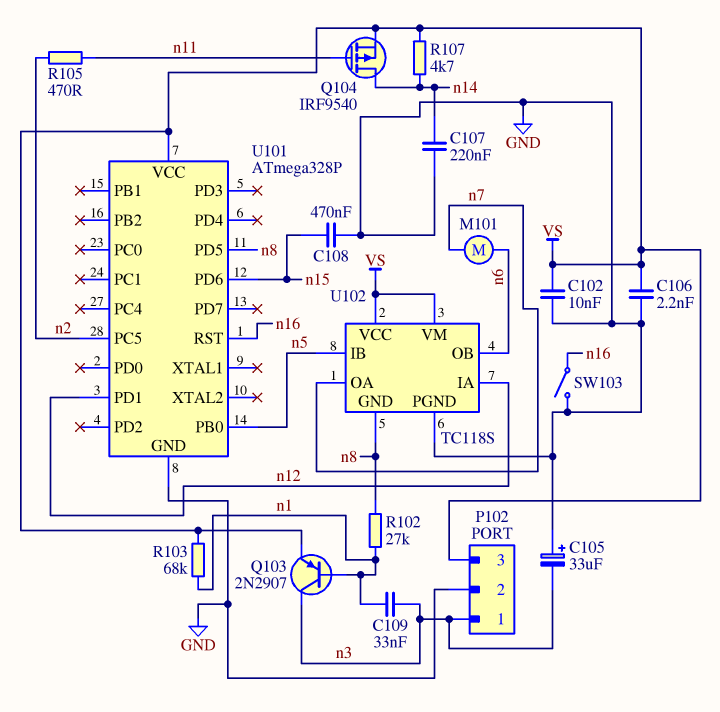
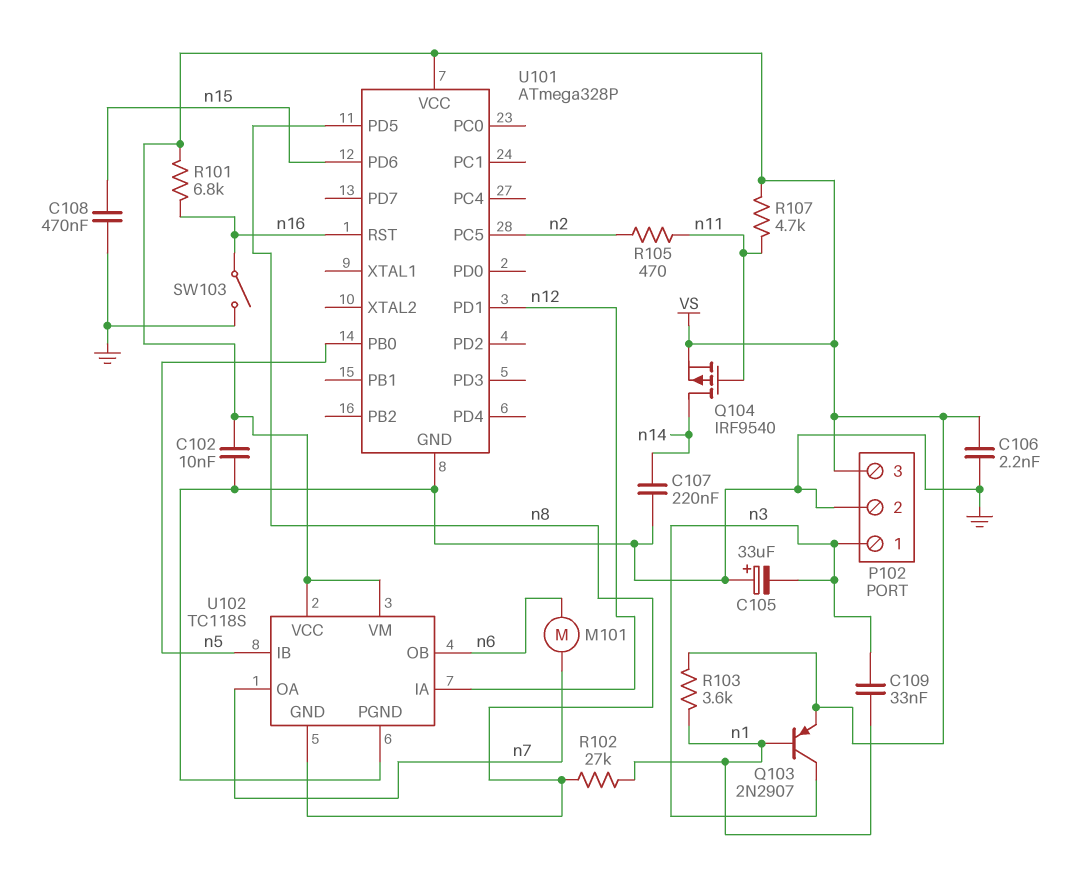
R101: none -> 6.8k (VS, n16)
R103: 68k (VS, n1) -> 3.6k (VS, n1)
R107: 4.7k (VS, n14) -> 4.7k (VS, n11)

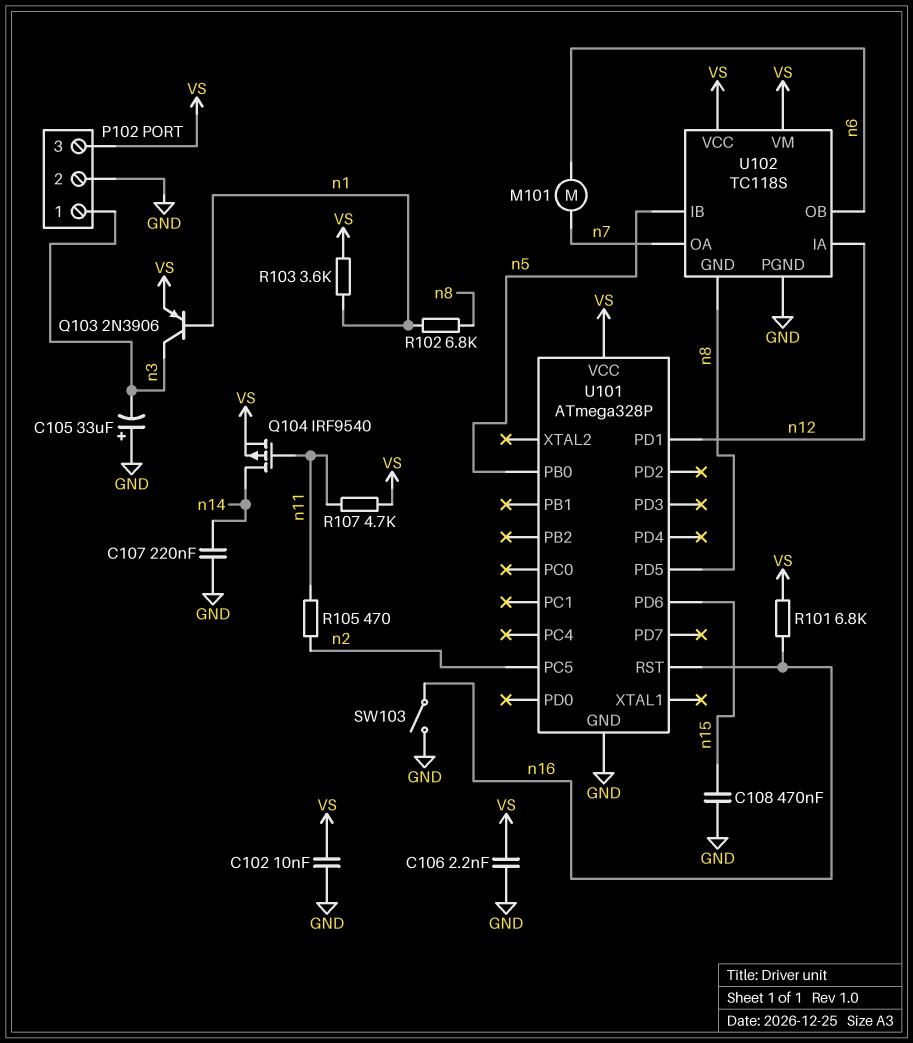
C109: 33nF (n1, n3) -> none
Q103: PNP 2N2907 (B n1, C n3, E VS) -> PNP 2N3906 (B n1, C n3, E VS)
R102: 27k (n1, n8) -> 6.8k (n1, n8)

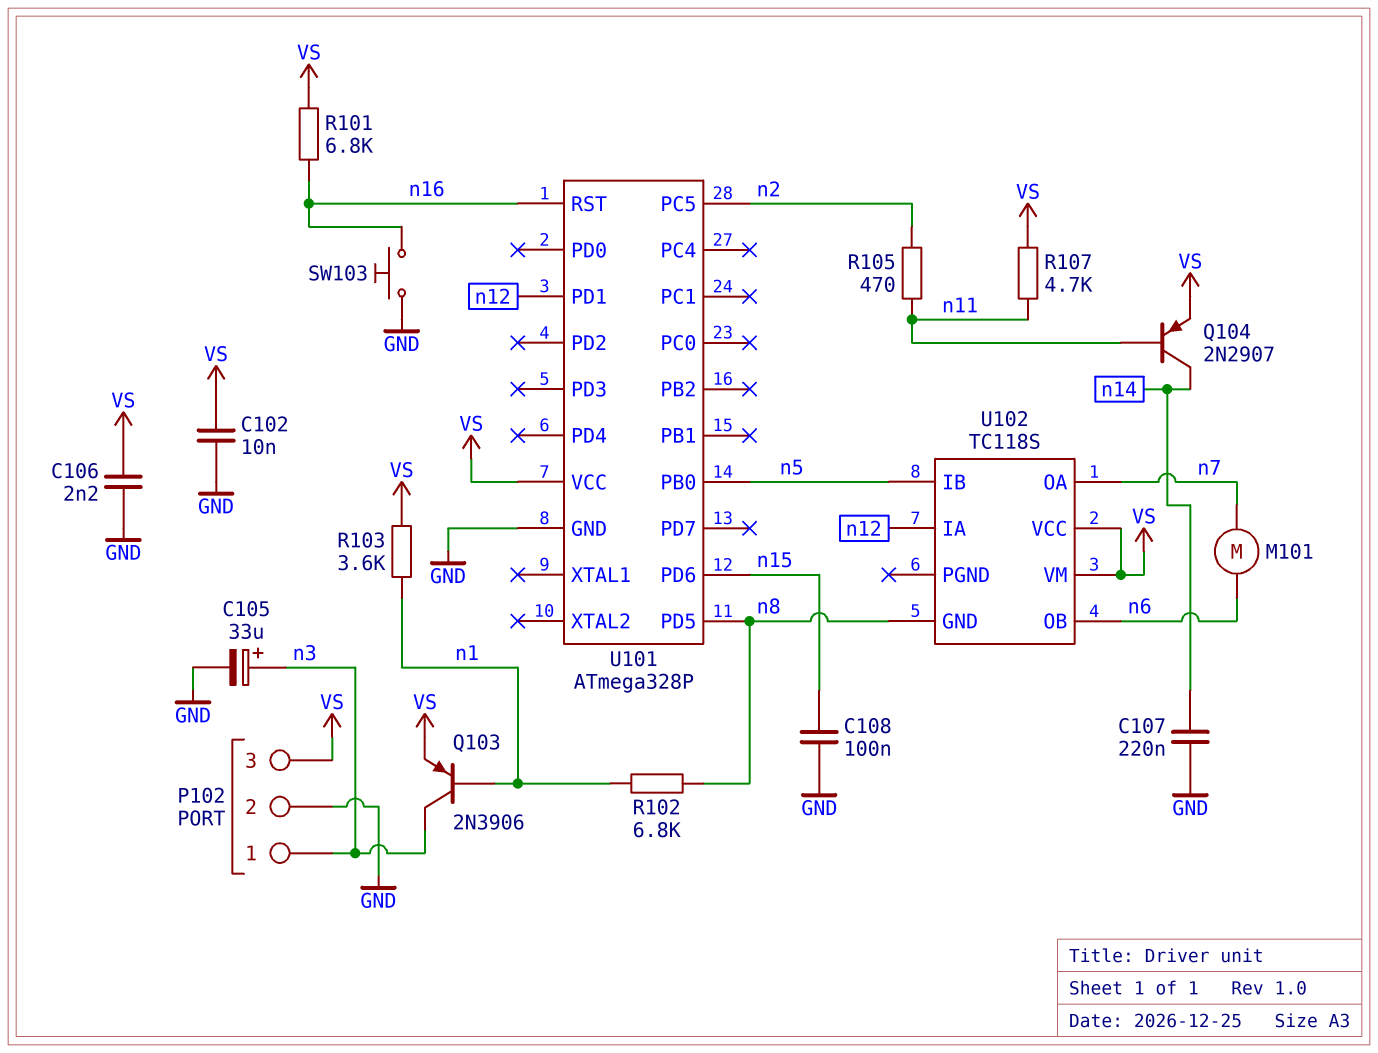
C105: 33uF (plus GND, minus n3) -> 33uF (plus n3, minus GND)
C108: 470nF (GND, n15) -> 100nF (GND, n15)
Q104: PMOS IRF9540 (G n11, D n14, S VS) -> PNP 2N2907 (B n11, C n14, E VS)
SW103: switch (GND, n16) -> button (GND, n16)
U102 pin PGND: GND -> none

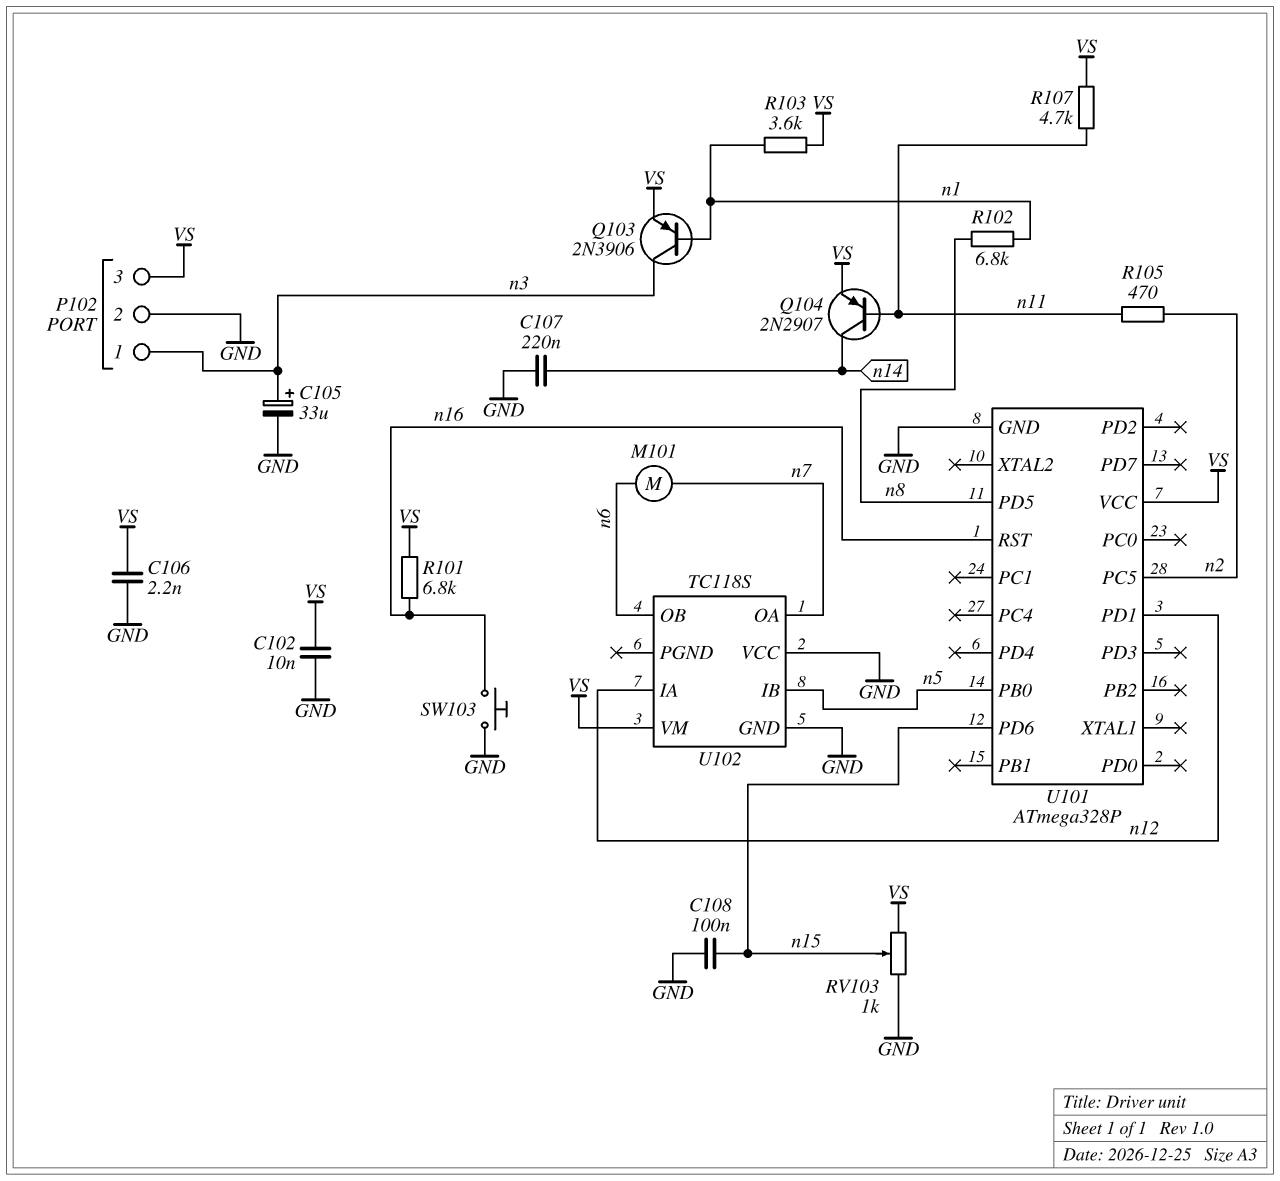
RV103: none -> 1k (GND, VS, wiper n15)
U102 pin GND: n8 -> GND
U102 pin VCC: VS -> GND

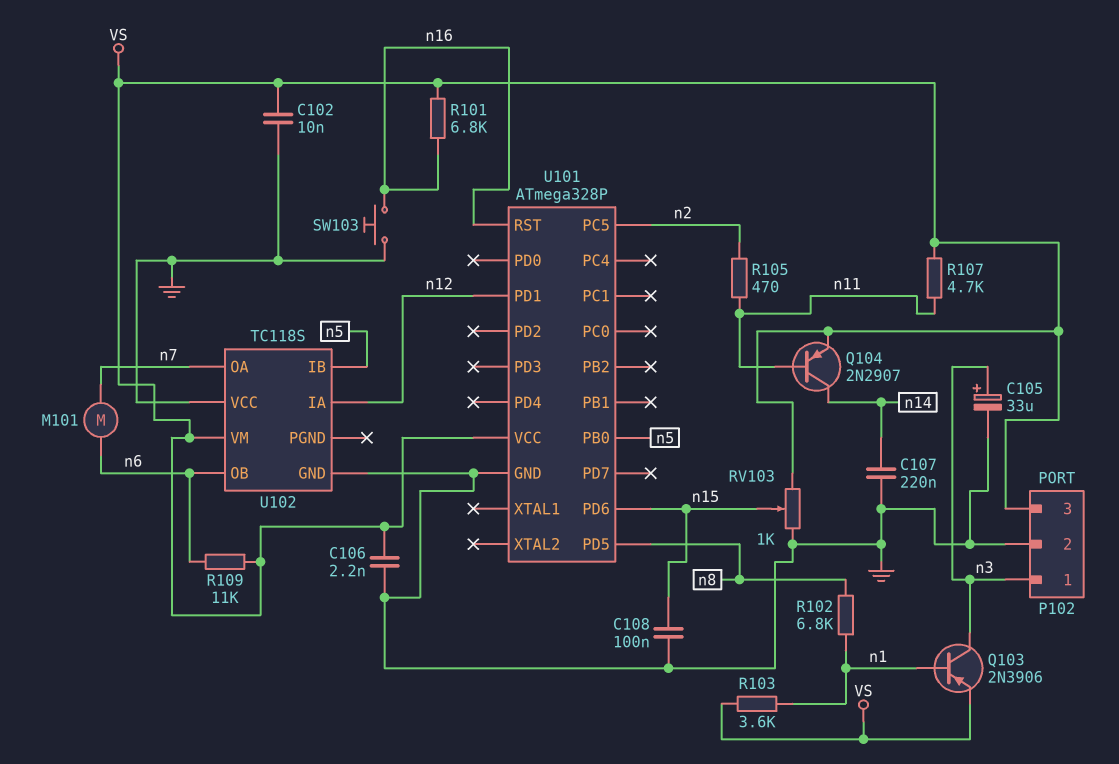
R109: none -> 11k (VS, n6)

